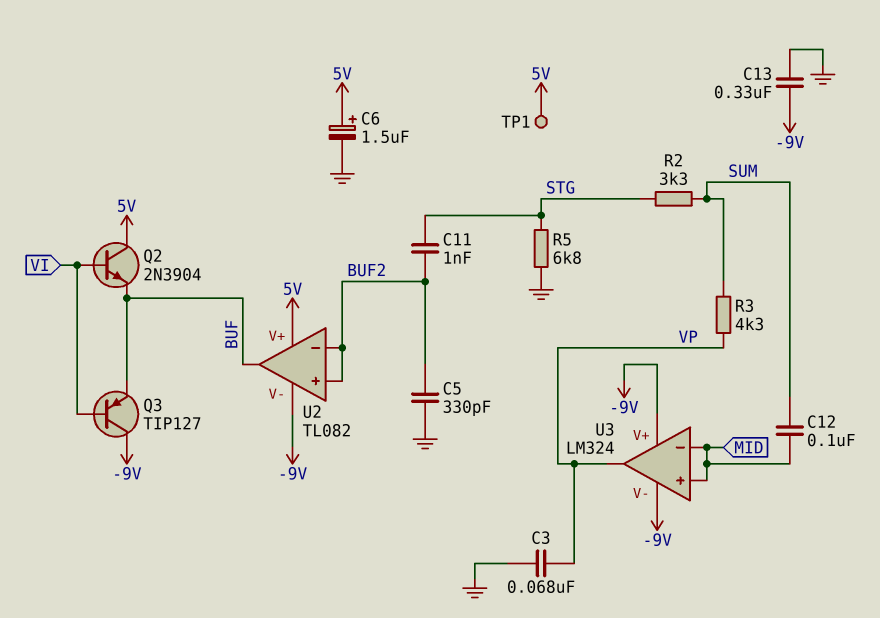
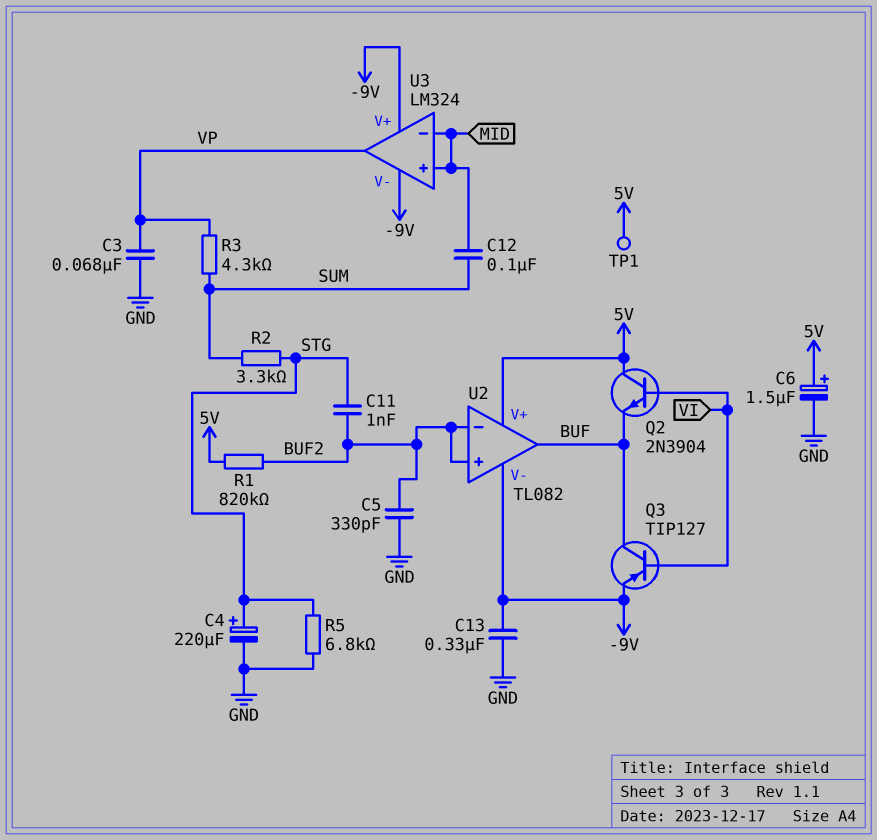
C4: none -> 220uF (plus STG, minus GND)
Q3: PNP TIP127 (B VI, C -9V, E BUF) -> PNP TIP127 (B VI, C BUF, E -9V)
R1: none -> 820k (5V, BUF2)

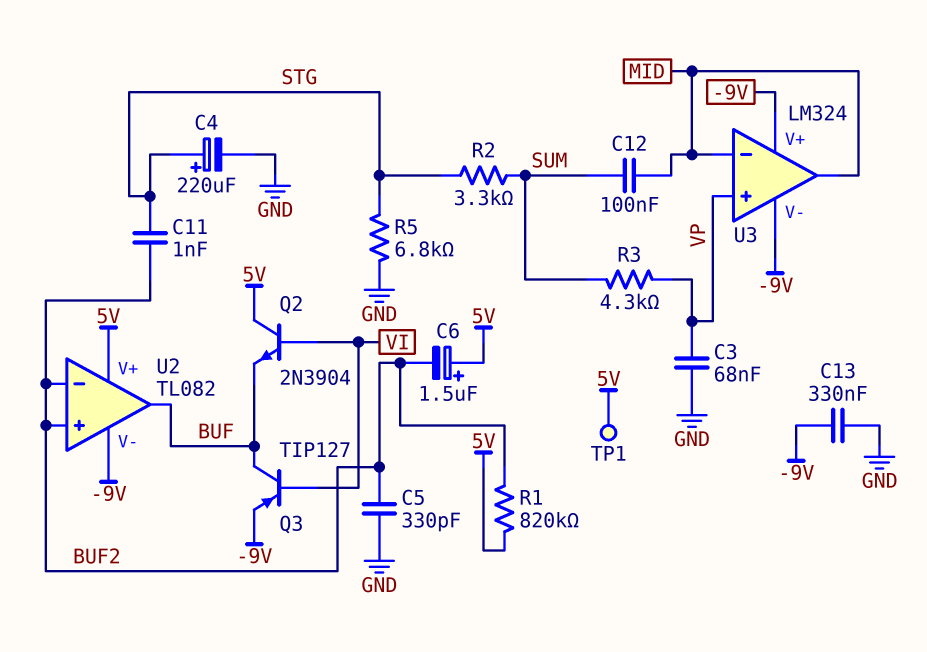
C6: 1.5uF (plus 5V, minus GND) -> 1.5uF (plus 5V, minus BUF2)
U3 pin in+: MID -> VP
U3 pin out: VP -> MID

